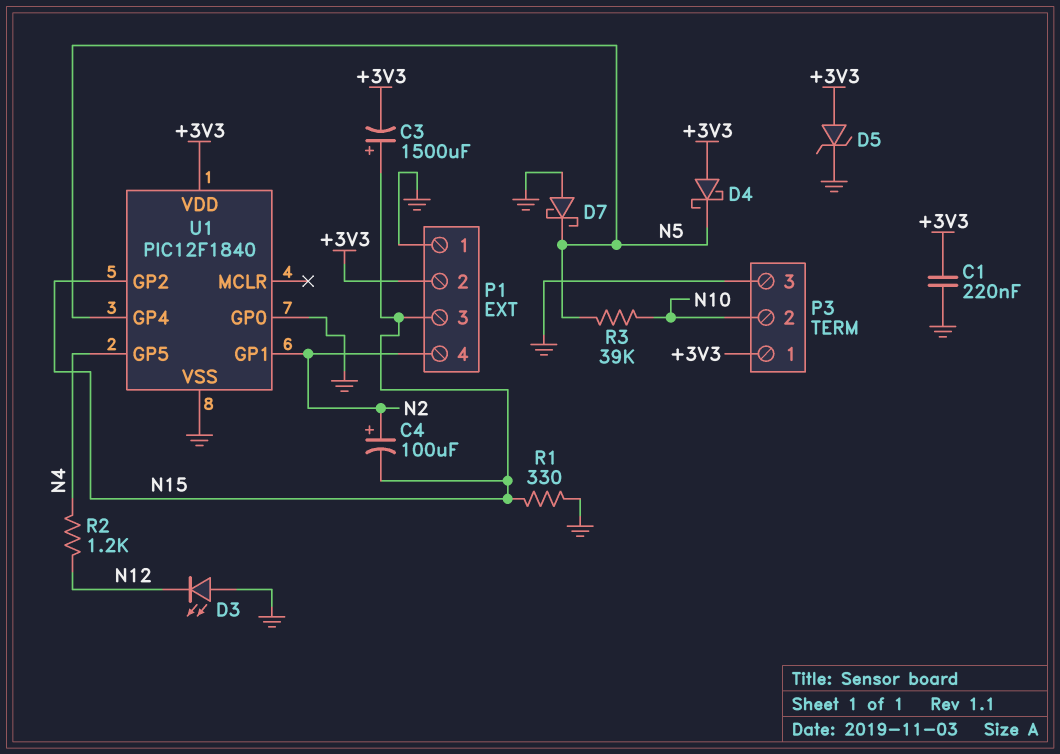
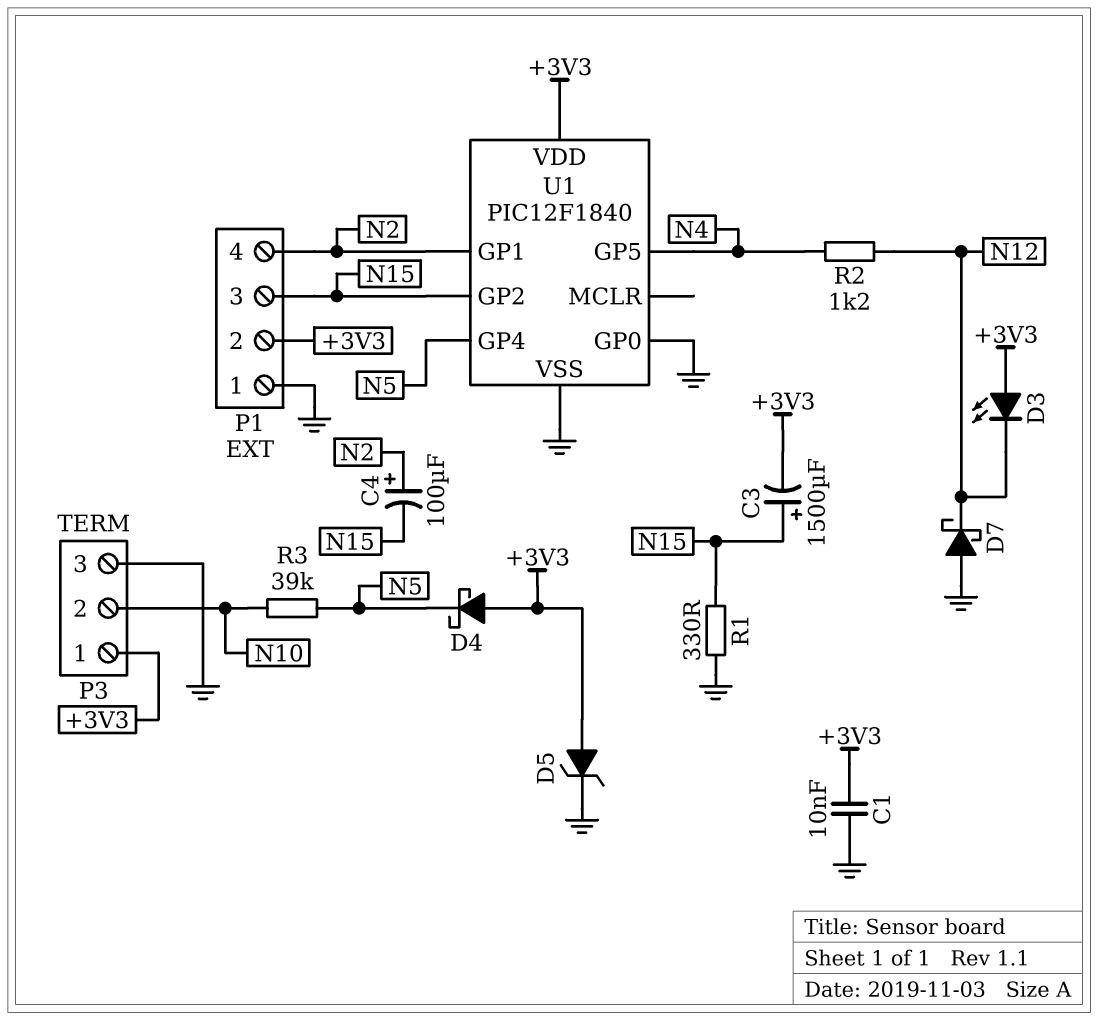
C1: 220nF (+3V3, GND) -> 10nF (+3V3, GND)
D3: LED (A GND, K N12) -> LED (A +3V3, K N12)
D7: schottky (A GND, K N5) -> schottky (A GND, K N12)

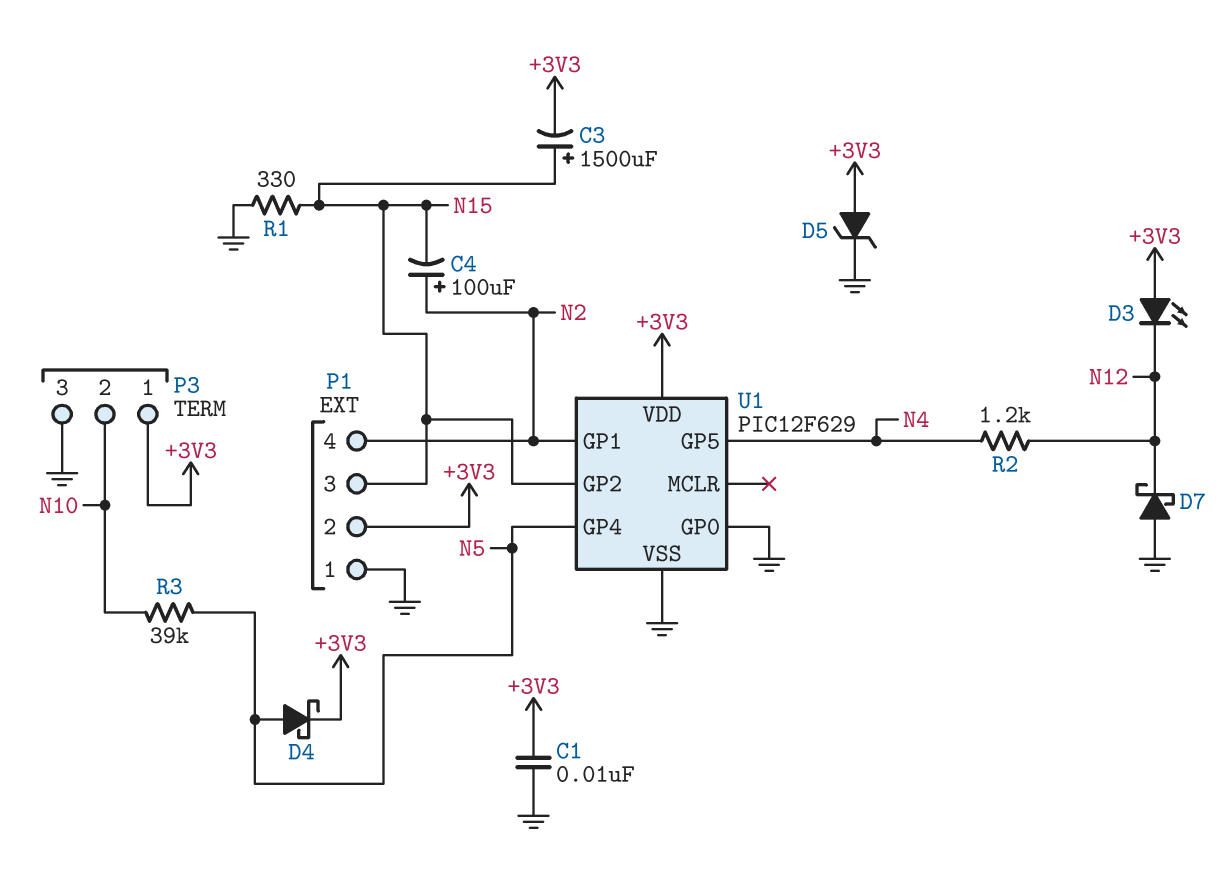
D4: schottky (A +3V3, K N5) -> schottky (A N5, K +3V3)
U1: PIC12F1840 -> PIC12F629

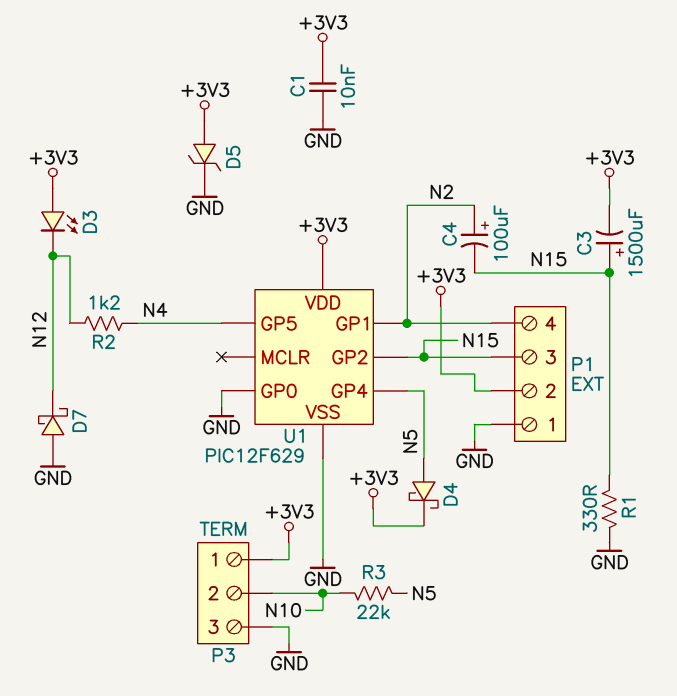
R3: 39k (N5, N10) -> 22k (N5, N10)

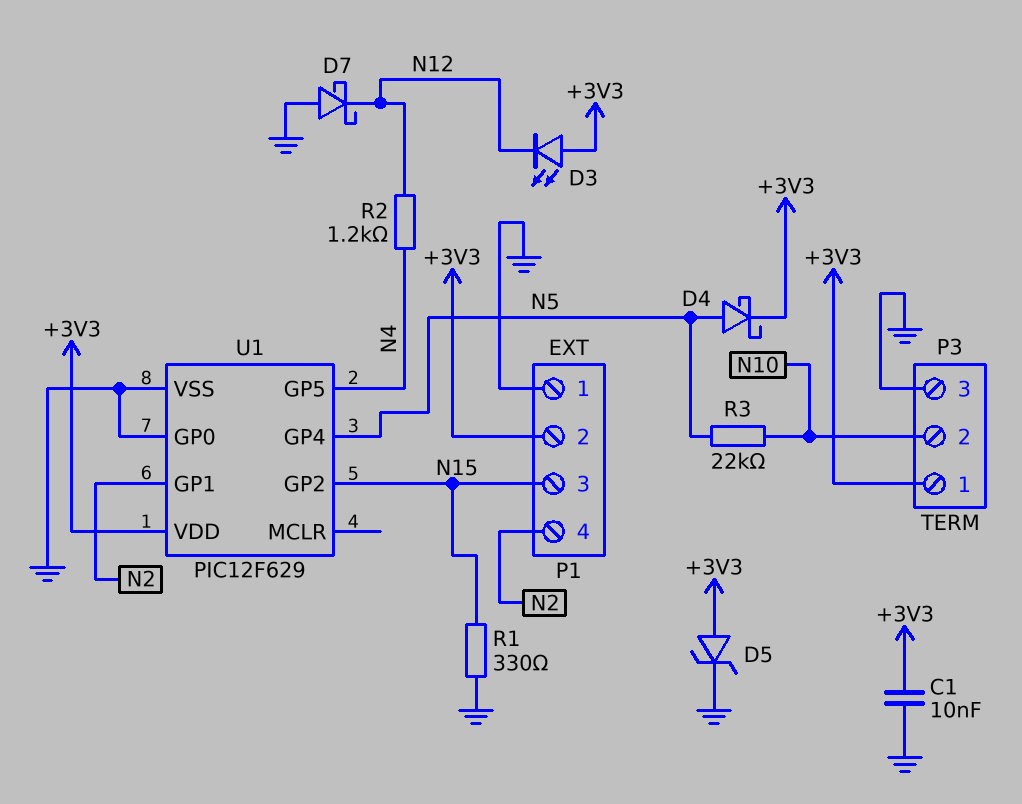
C3: 1500uF (plus N15, minus +3V3) -> none
C4: 100uF (plus N2, minus N15) -> none

